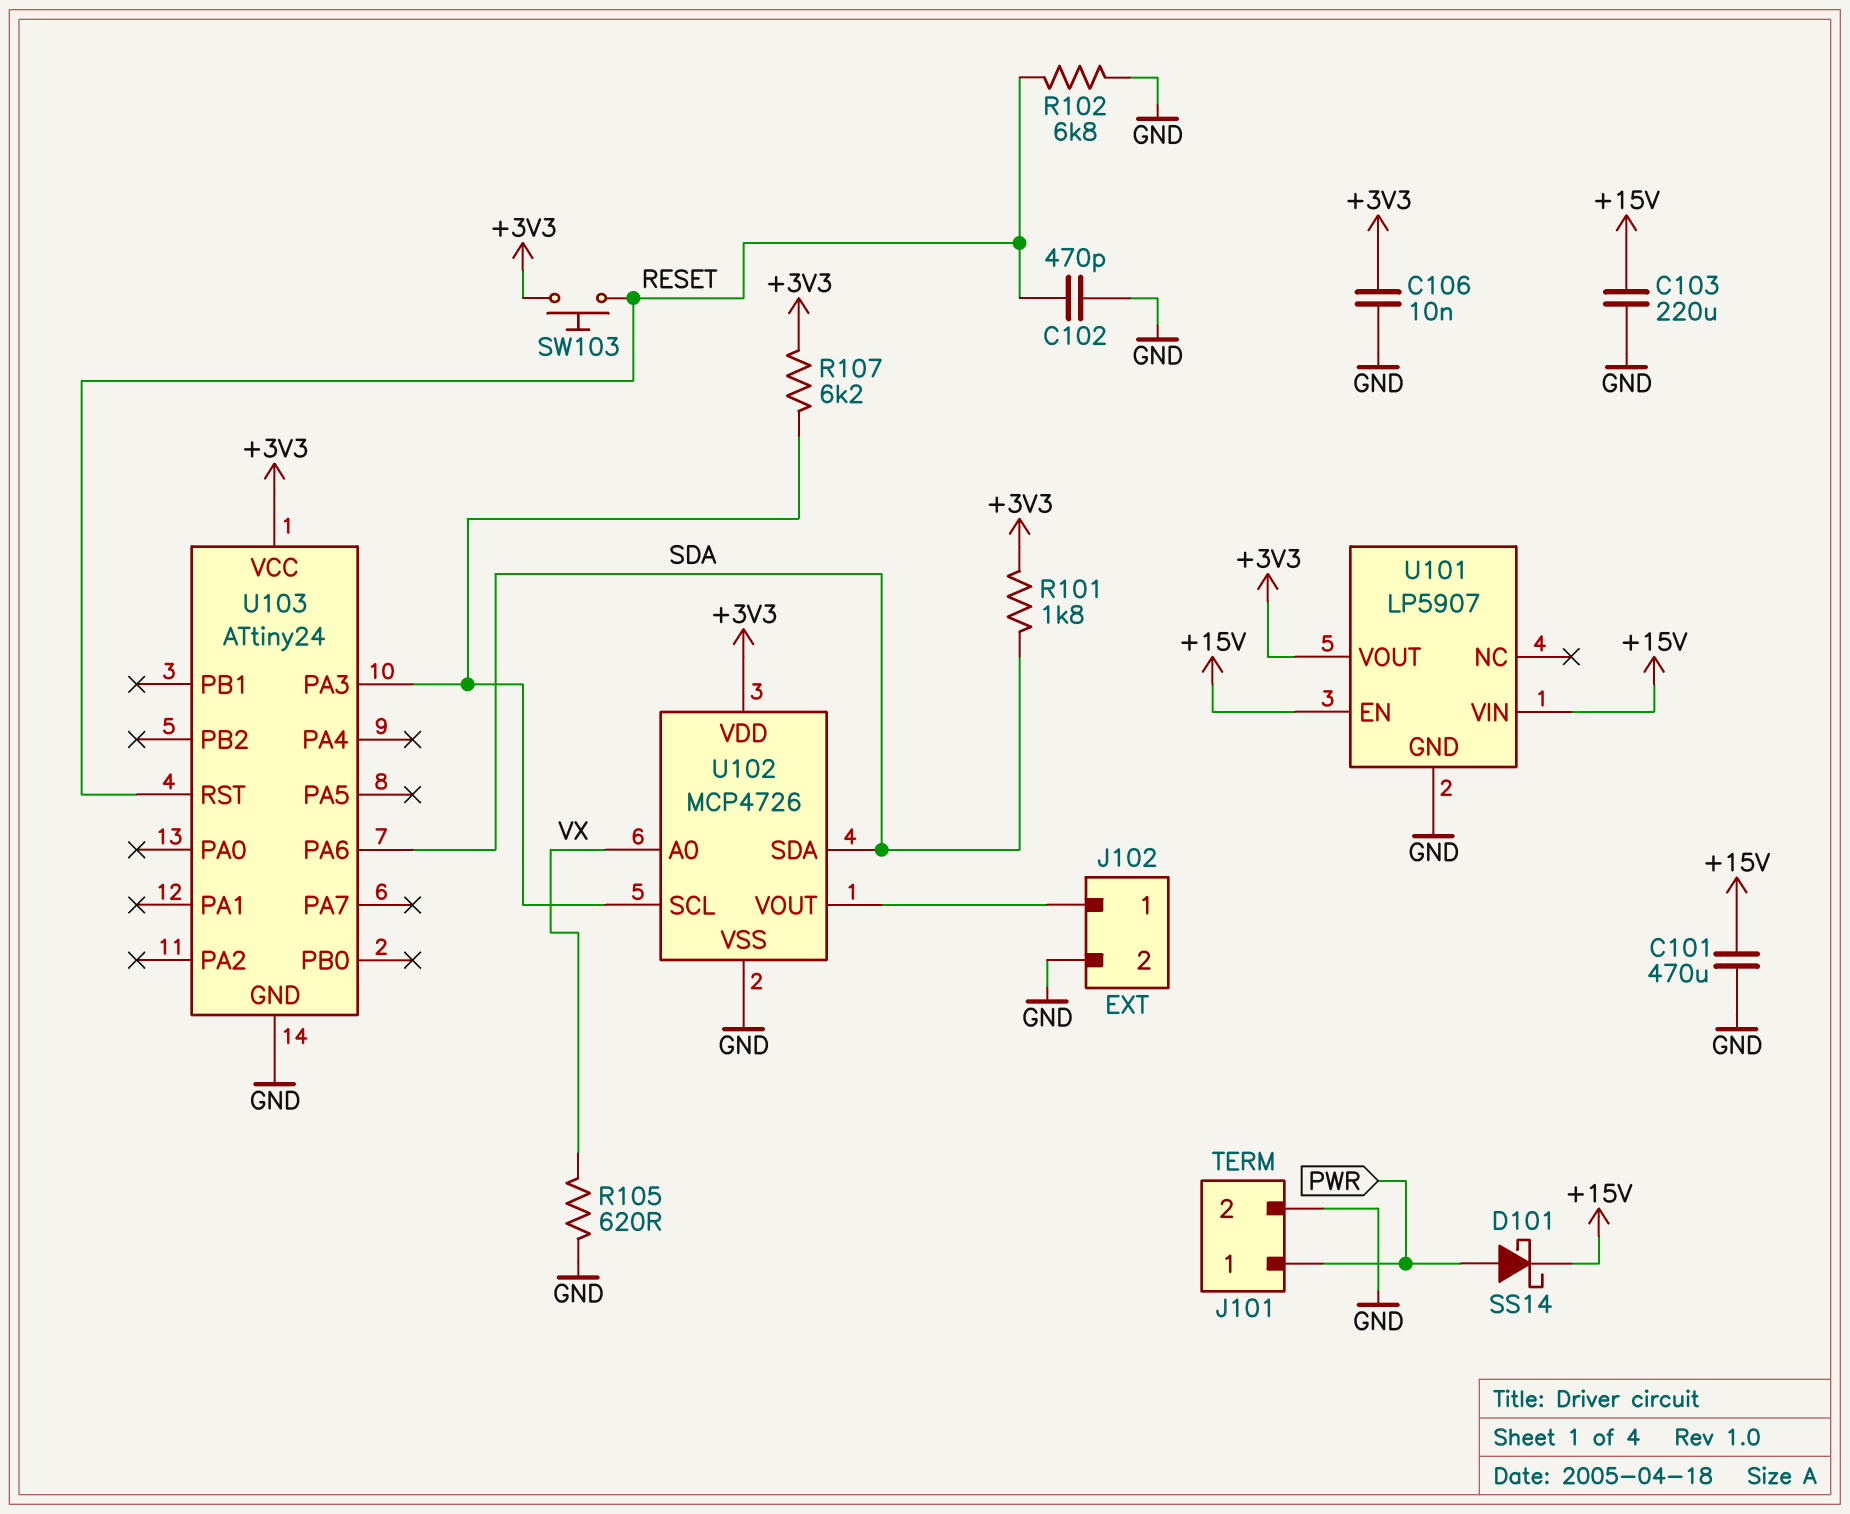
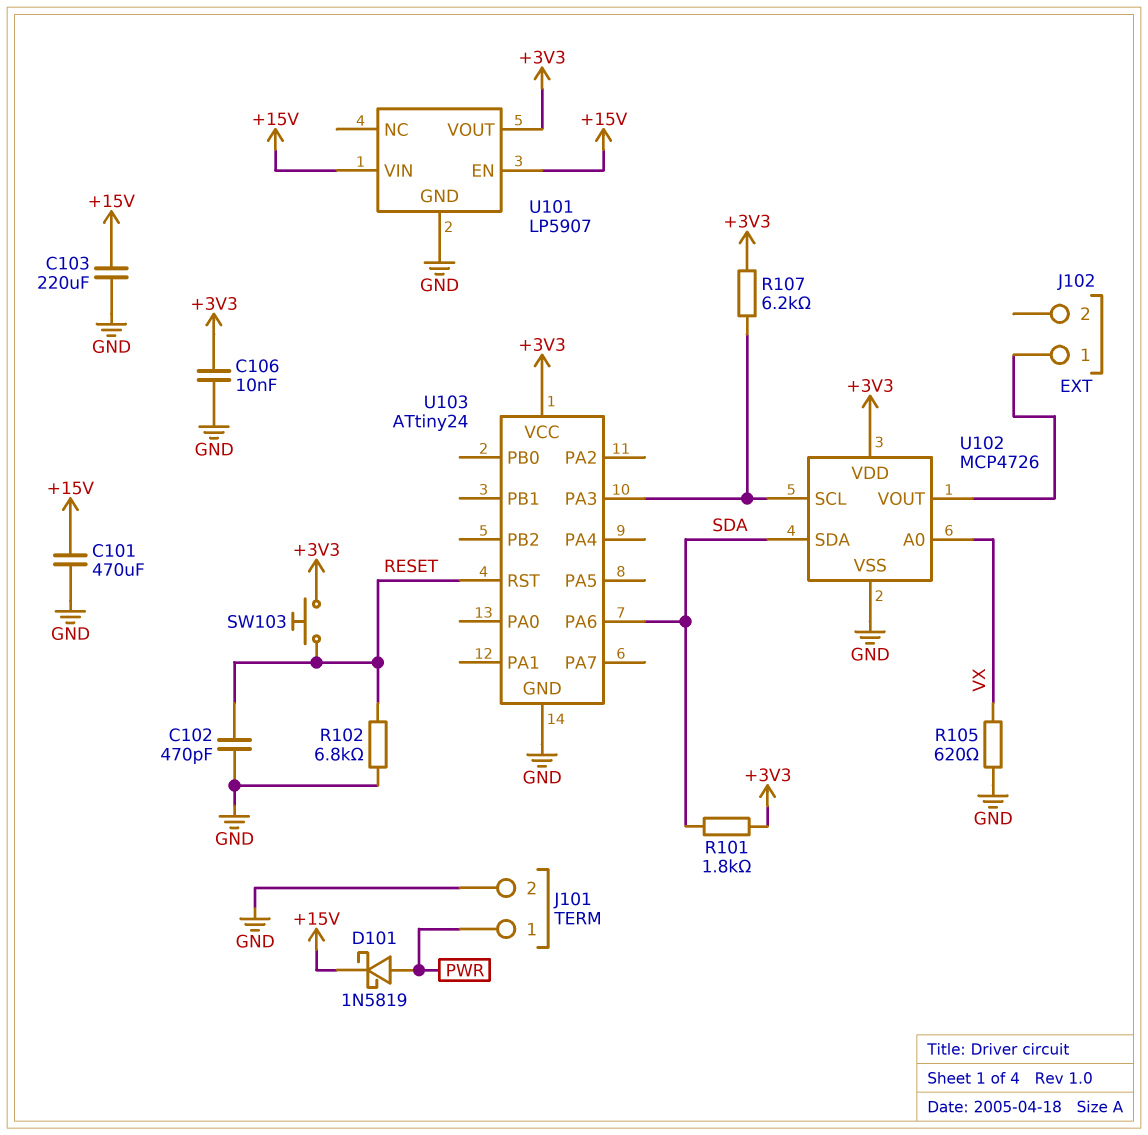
D101: schottky SS14 (A PWR, K +15V) -> schottky 1N5819 (A PWR, K +15V)
J102 pin 2: GND -> none

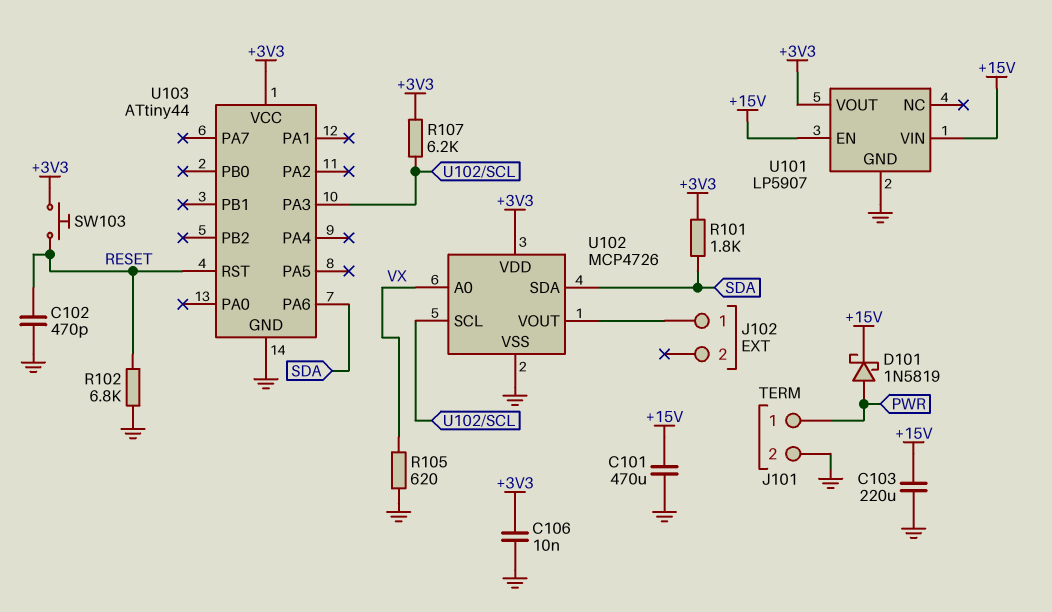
U103: ATtiny24 -> ATtiny44

